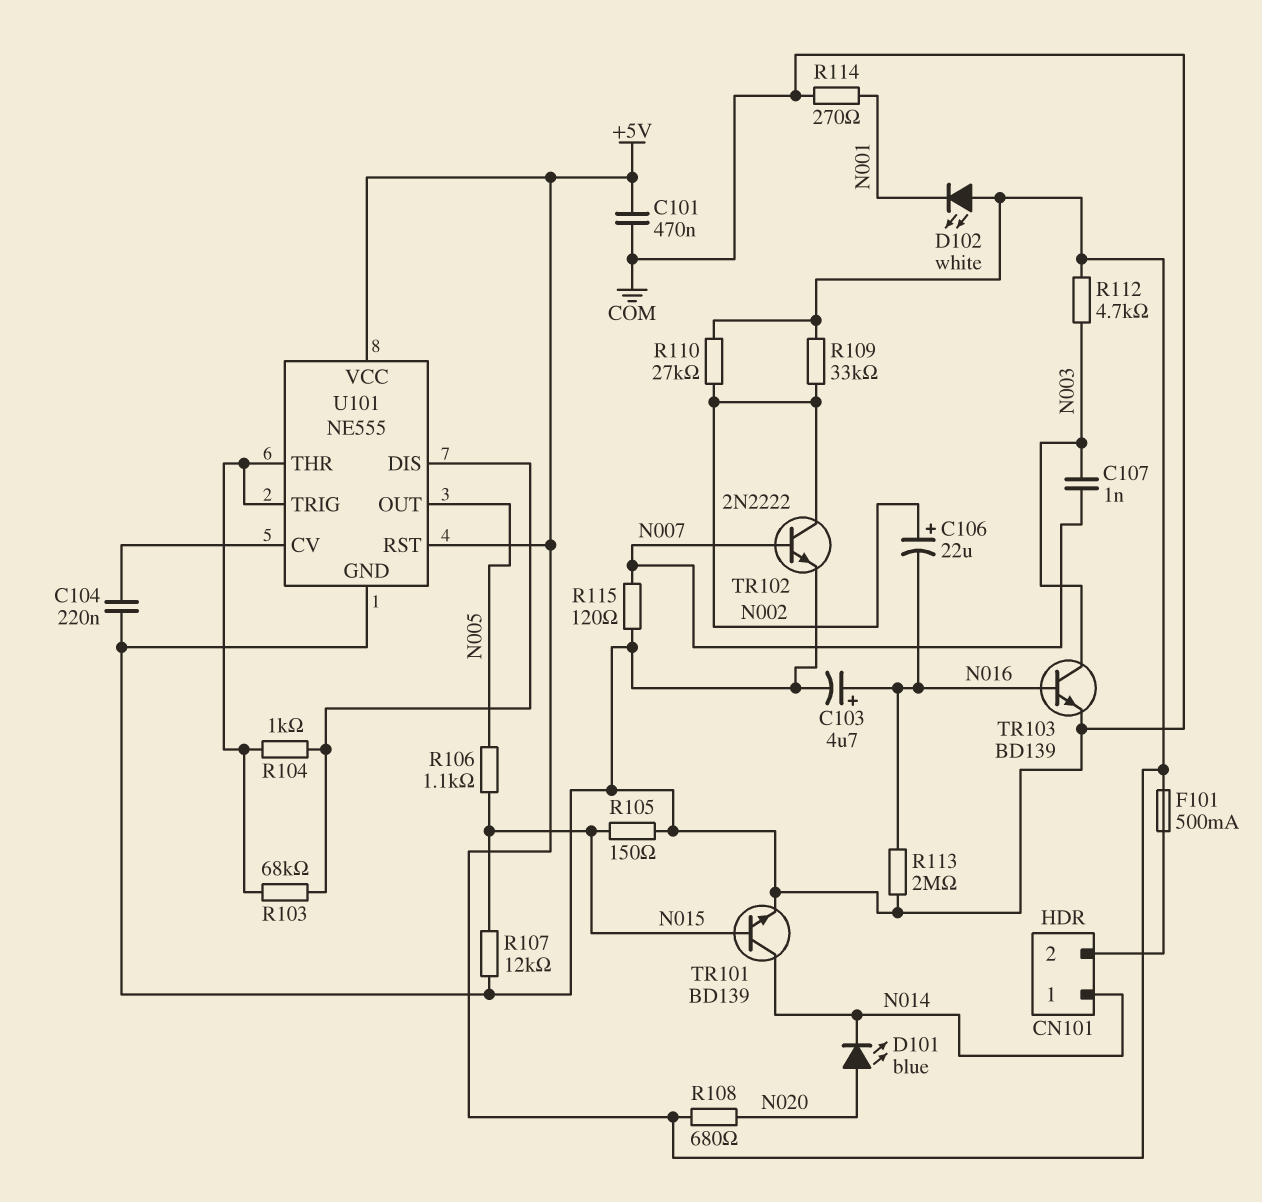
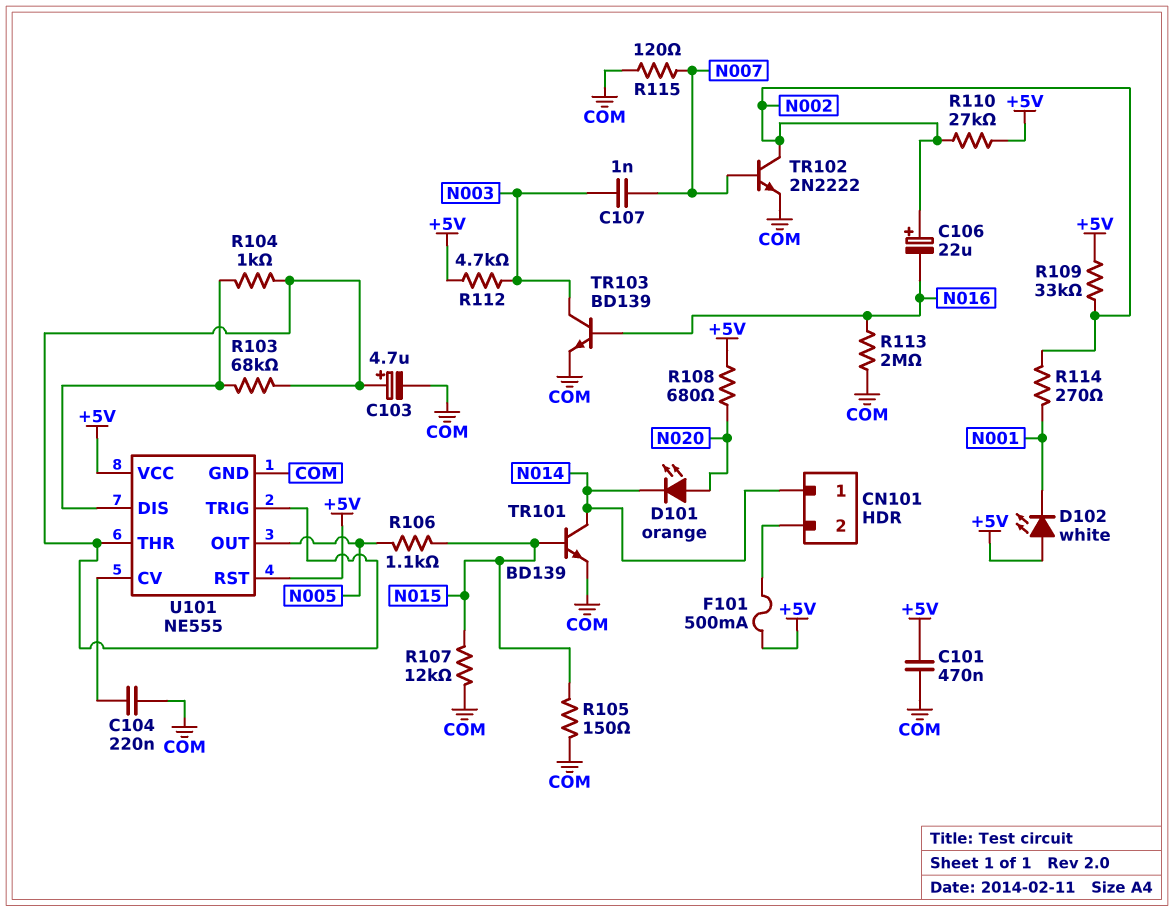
C103: 4.7uF (plus N016, minus COM) -> 4.7uF (plus U101/THR, minus COM)
D101: LED blue (A N020, K N014) -> LED orange (A N020, K N014)
R114: 270 (COM, N001) -> 270 (N001, N002)

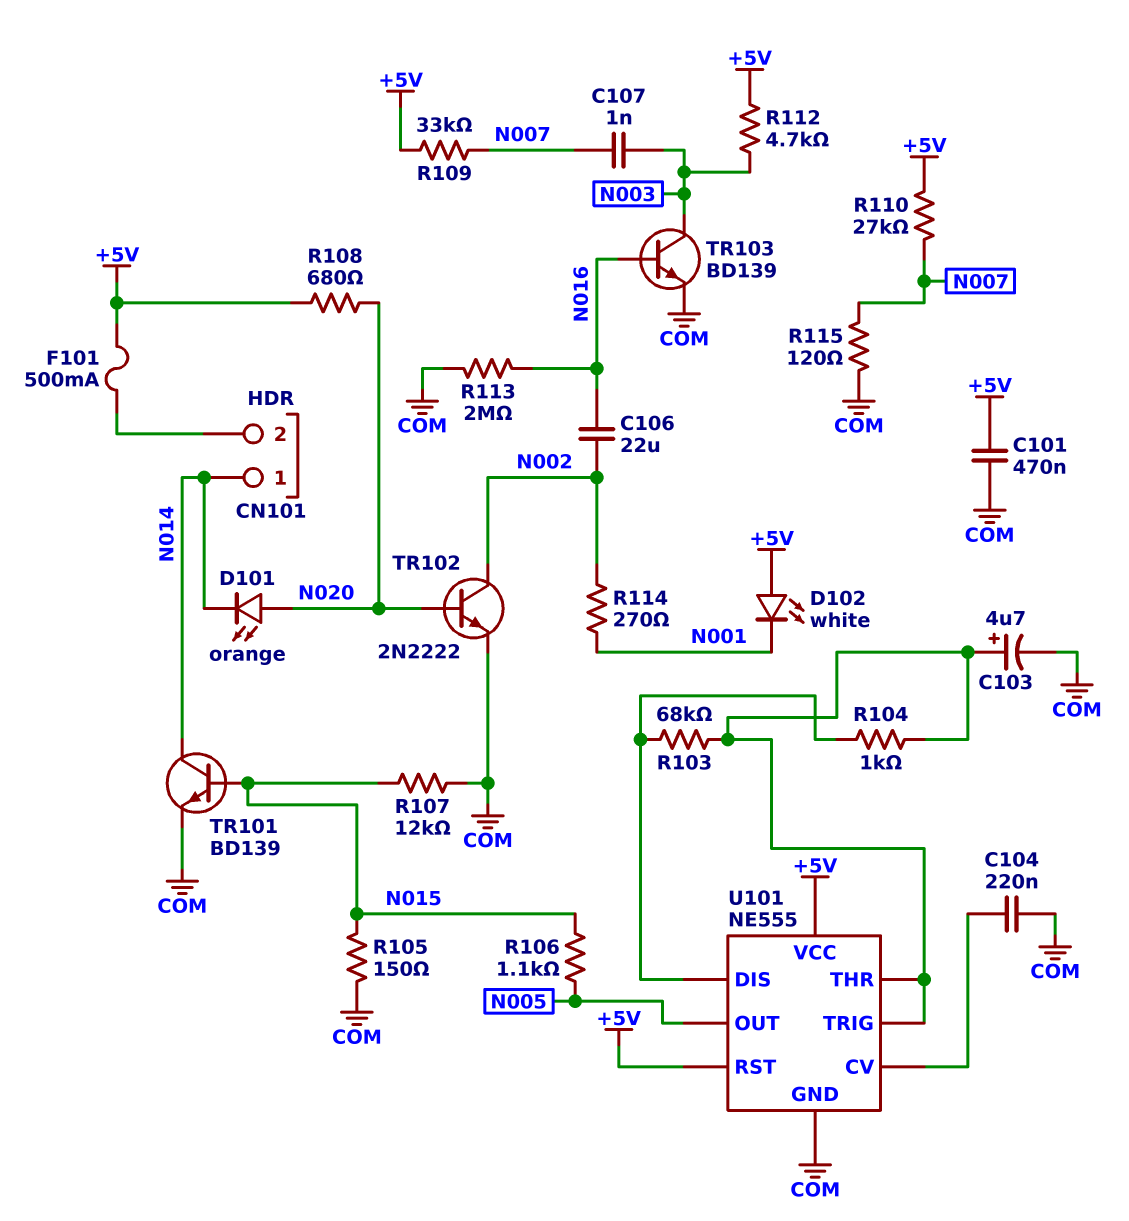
C106: 22uF (plus N002, minus N016) -> 22uF (N002, N016)
R109: 33k (+5V, N002) -> 33k (+5V, N007)
R110: 27k (+5V, N002) -> 27k (+5V, N007)
TR102: NPN 2N2222 (B N007, C N002, E COM) -> NPN 2N2222 (B N020, C N002, E COM)

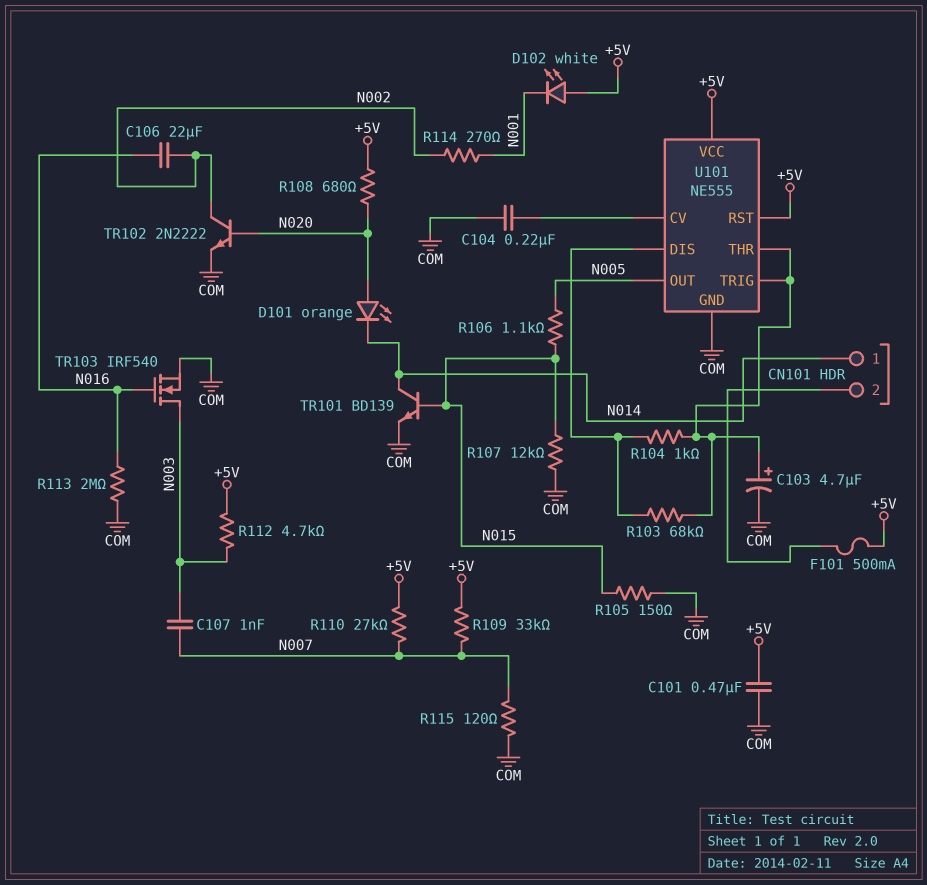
TR103: NPN BD139 (B N016, C N003, E COM) -> NMOS IRF540 (G N016, D N003, S COM)

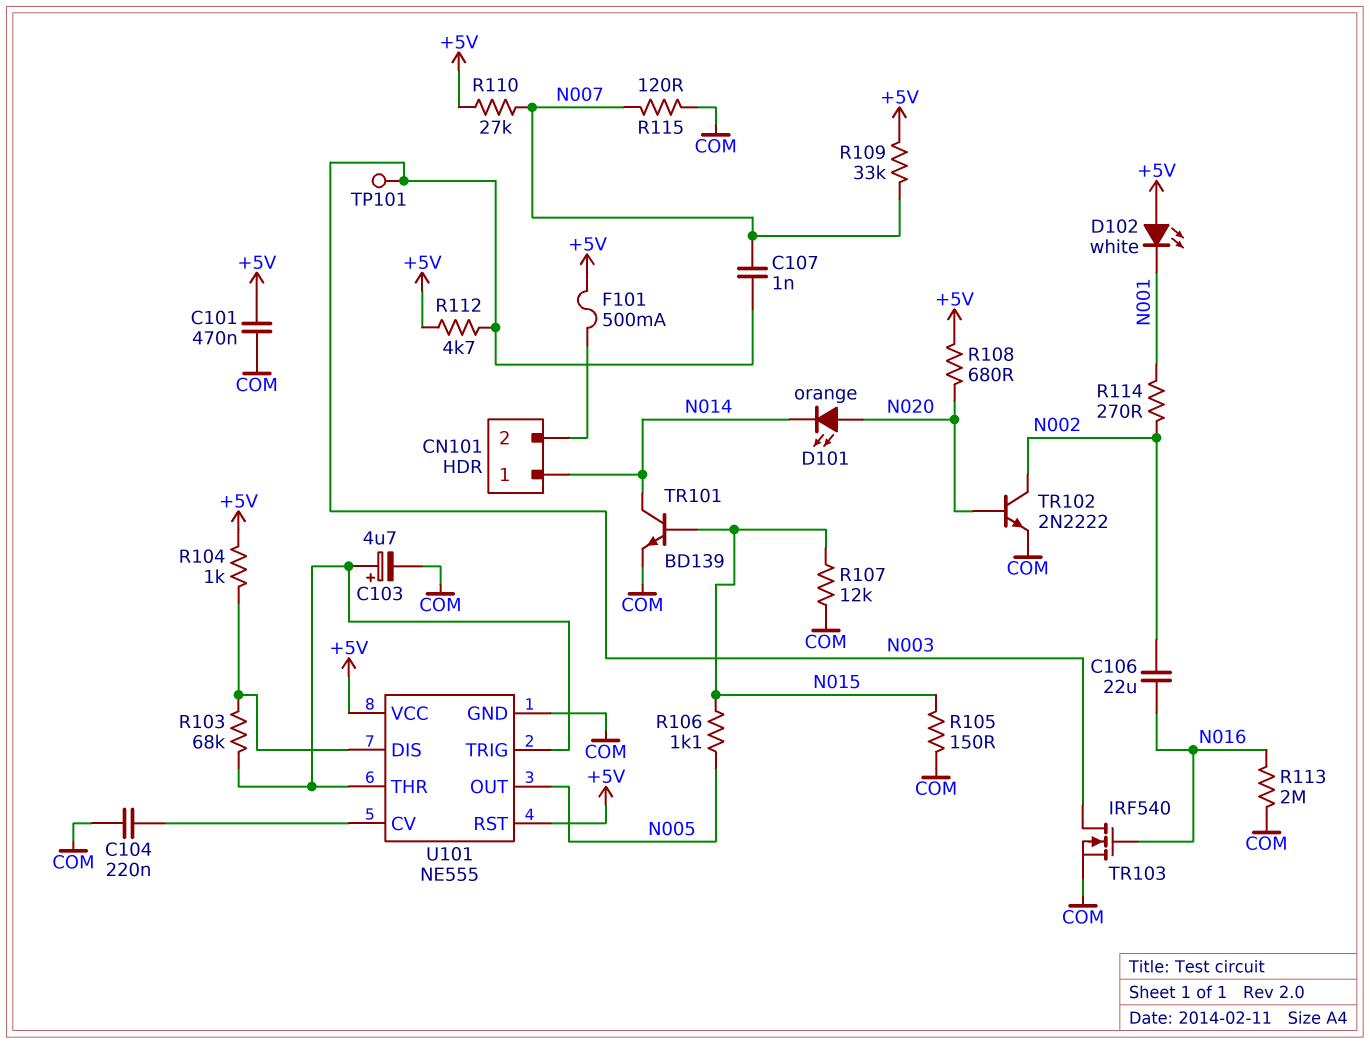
R104: 1k (U101/DIS, U101/THR) -> 1k (+5V, U101/DIS)
TP101: none -> test point (N003)

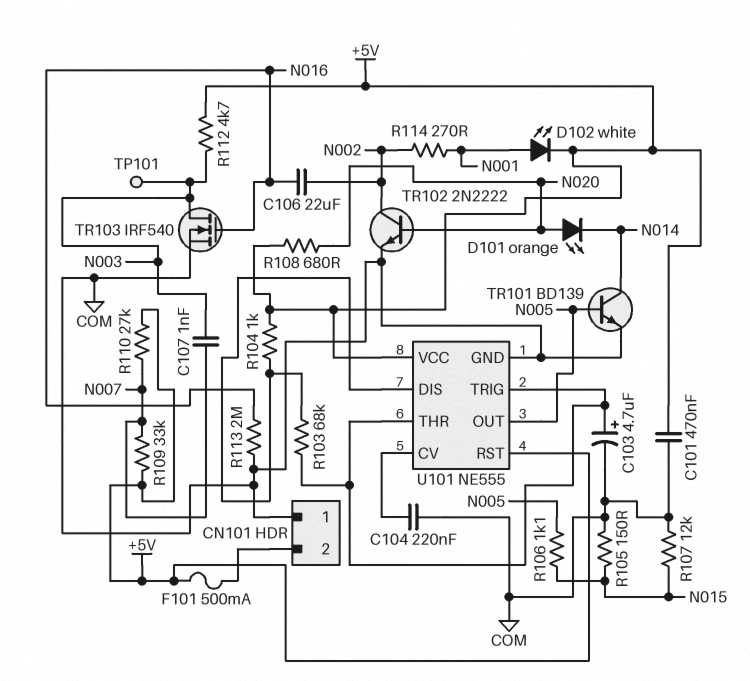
CN101 pin 1: N014 -> COM
D102: LED white (A +5V, K N001) -> LED white (A N001, K +5V)
R115: 120 (COM, N007) -> none
TR101: NPN BD139 (B N015, C N014, E COM) -> NPN BD139 (B N005, C N014, E COM)

